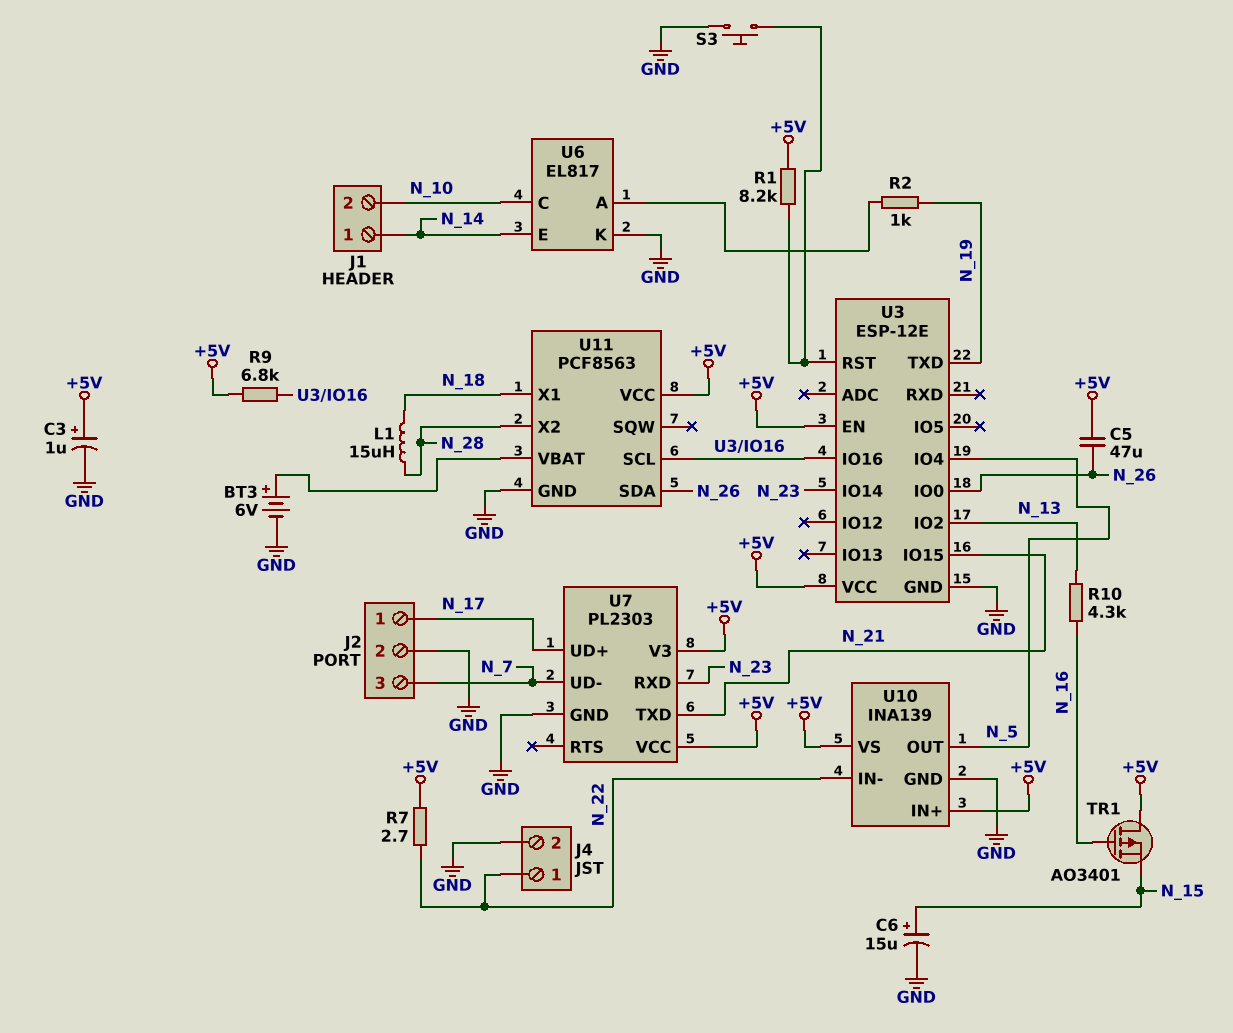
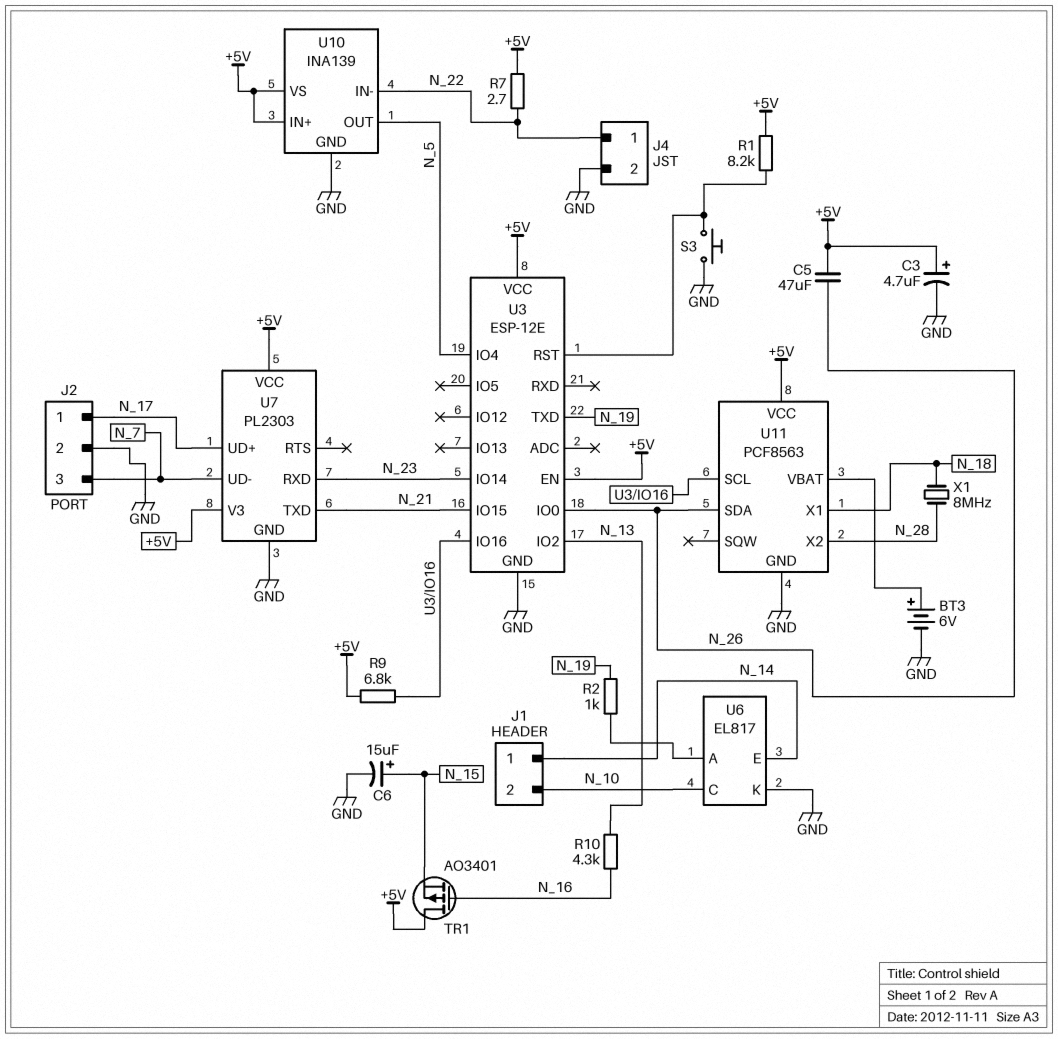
C3: 1uF (plus +5V, minus GND) -> 4.7uF (plus +5V, minus GND)
L1: 15uH (N_18, N_28) -> none
X1: none -> 8MHz (N_18, N_28)

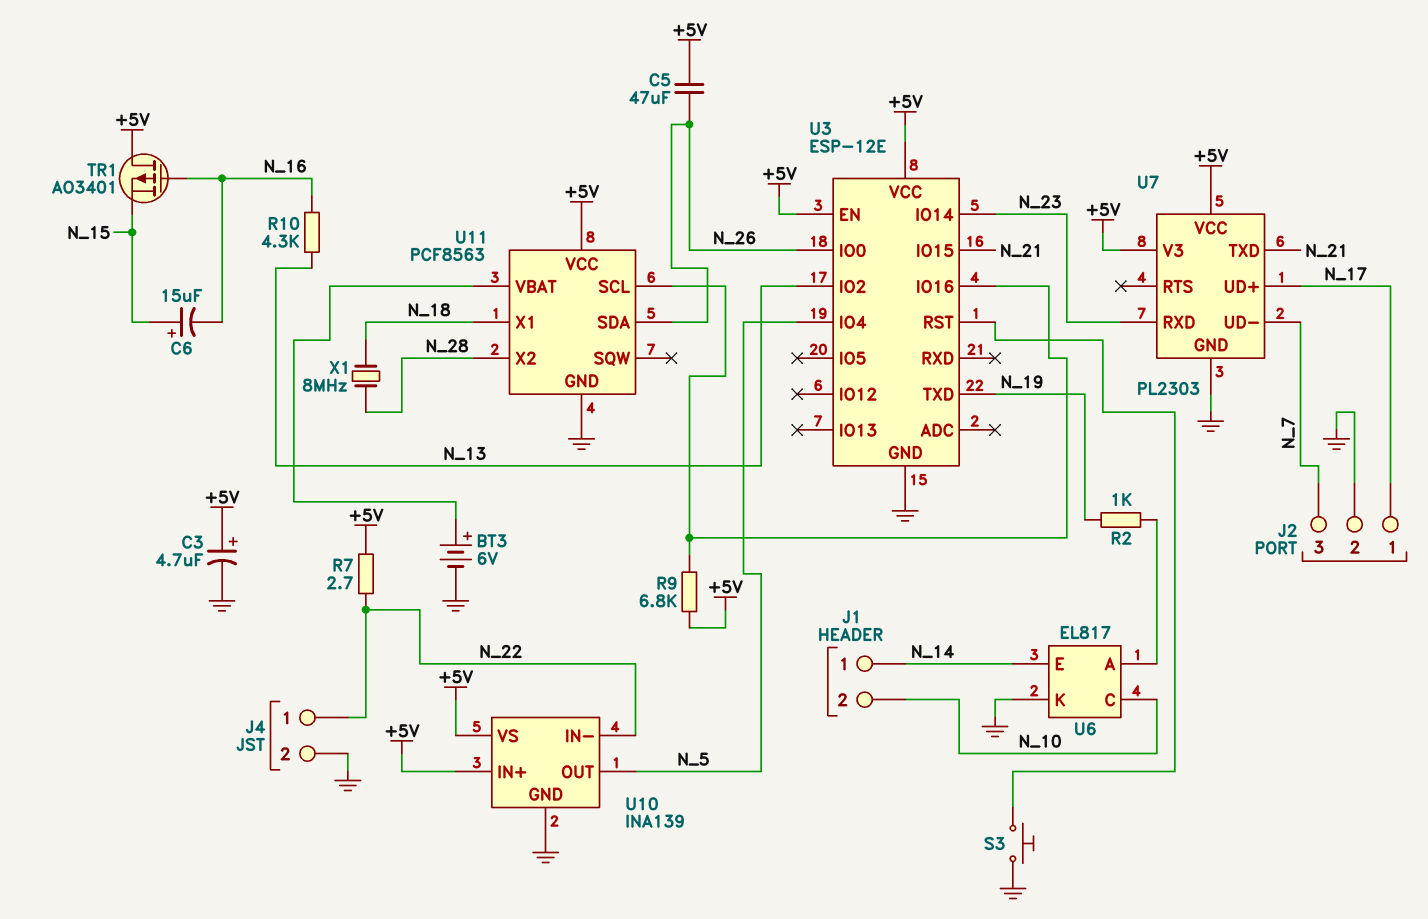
C6: 15uF (plus N_15, minus GND) -> 15uF (plus N_15, minus N_16)
R1: 8.2k (+5V, U3/RST) -> none

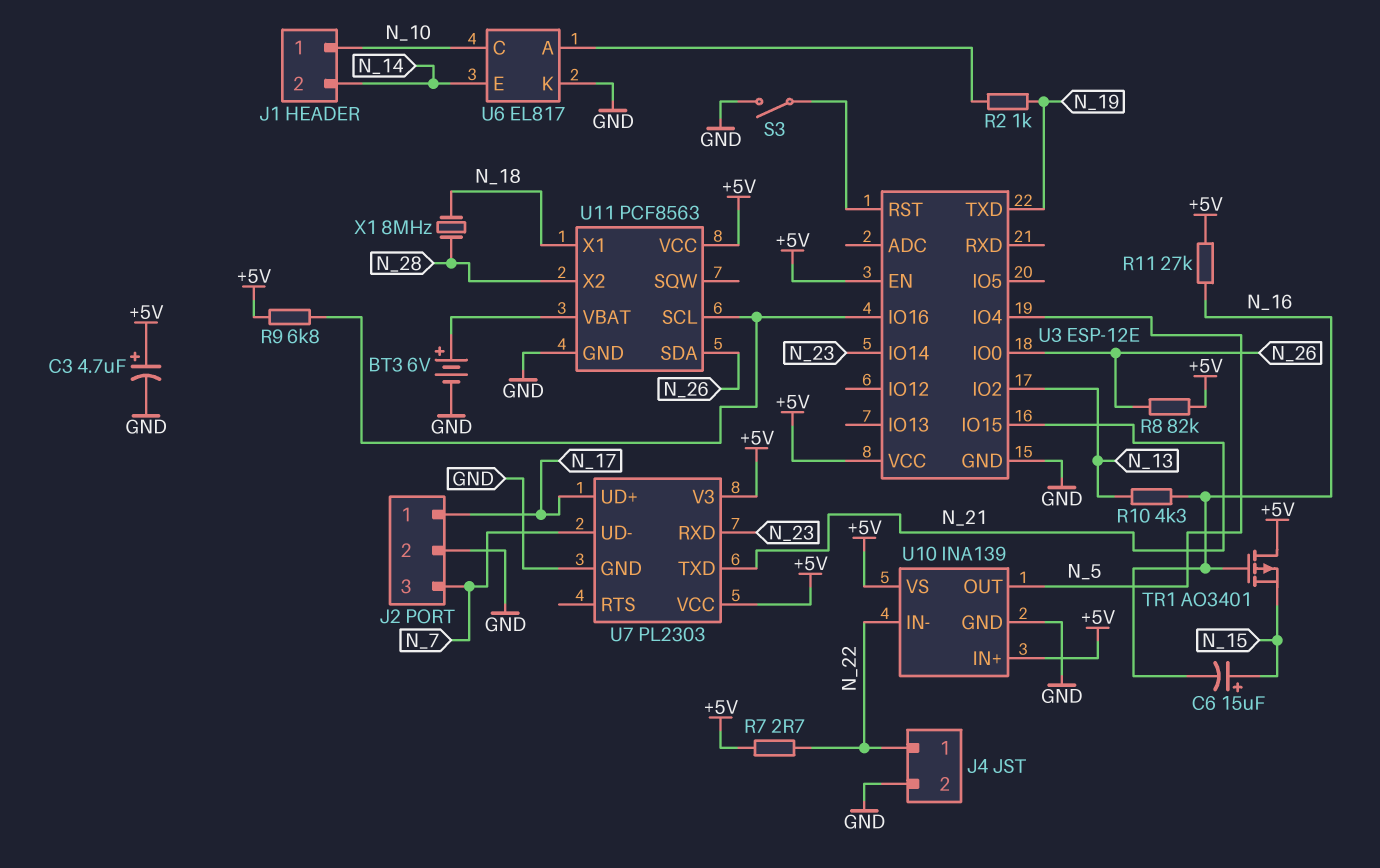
C5: 47uF (+5V, N_26) -> none
J1 pin 1: N_14 -> N_10
J1 pin 2: N_10 -> N_14
R8: none -> 82k (+5V, N_26)
R11: none -> 27k (+5V, N_16)
S3: button (GND, U3/RST) -> switch (GND, U3/RST)

